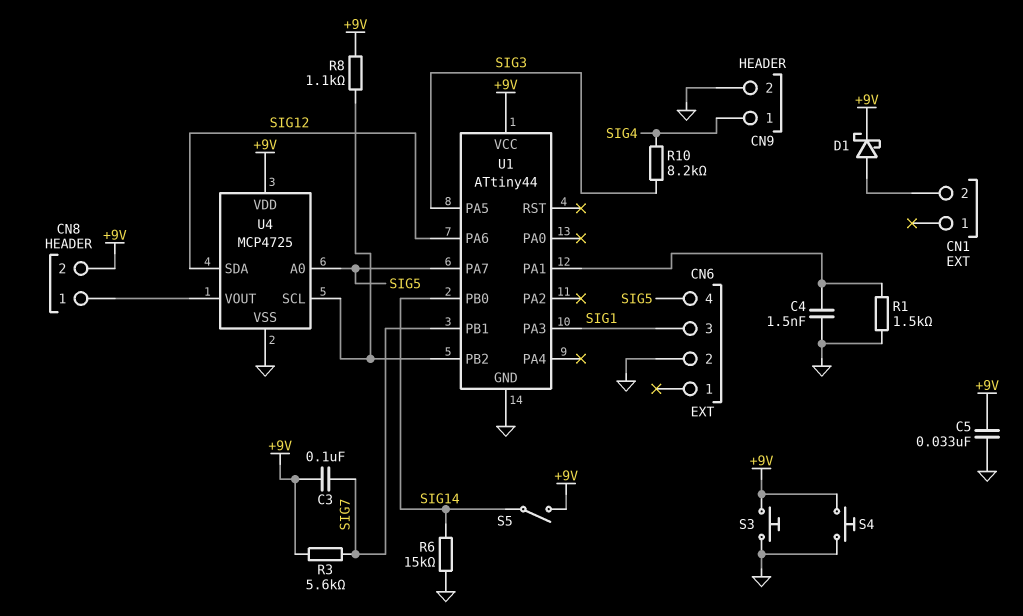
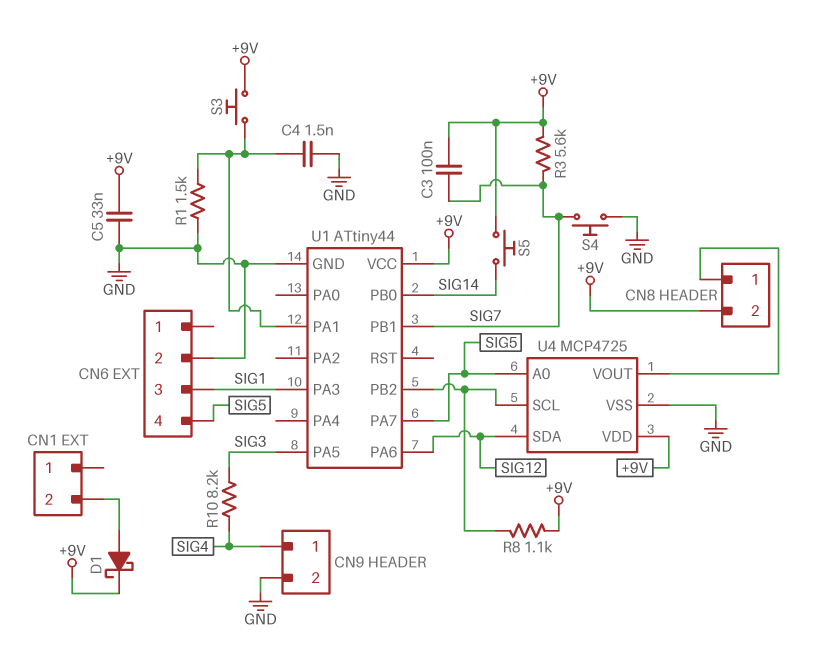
R6: 15k (GND, SIG14) -> none
S3: button (+9V, GND) -> button (+9V, U1/PA1)
S4: button (+9V, GND) -> button (GND, SIG7)
S5: switch (+9V, SIG14) -> button (+9V, SIG14)

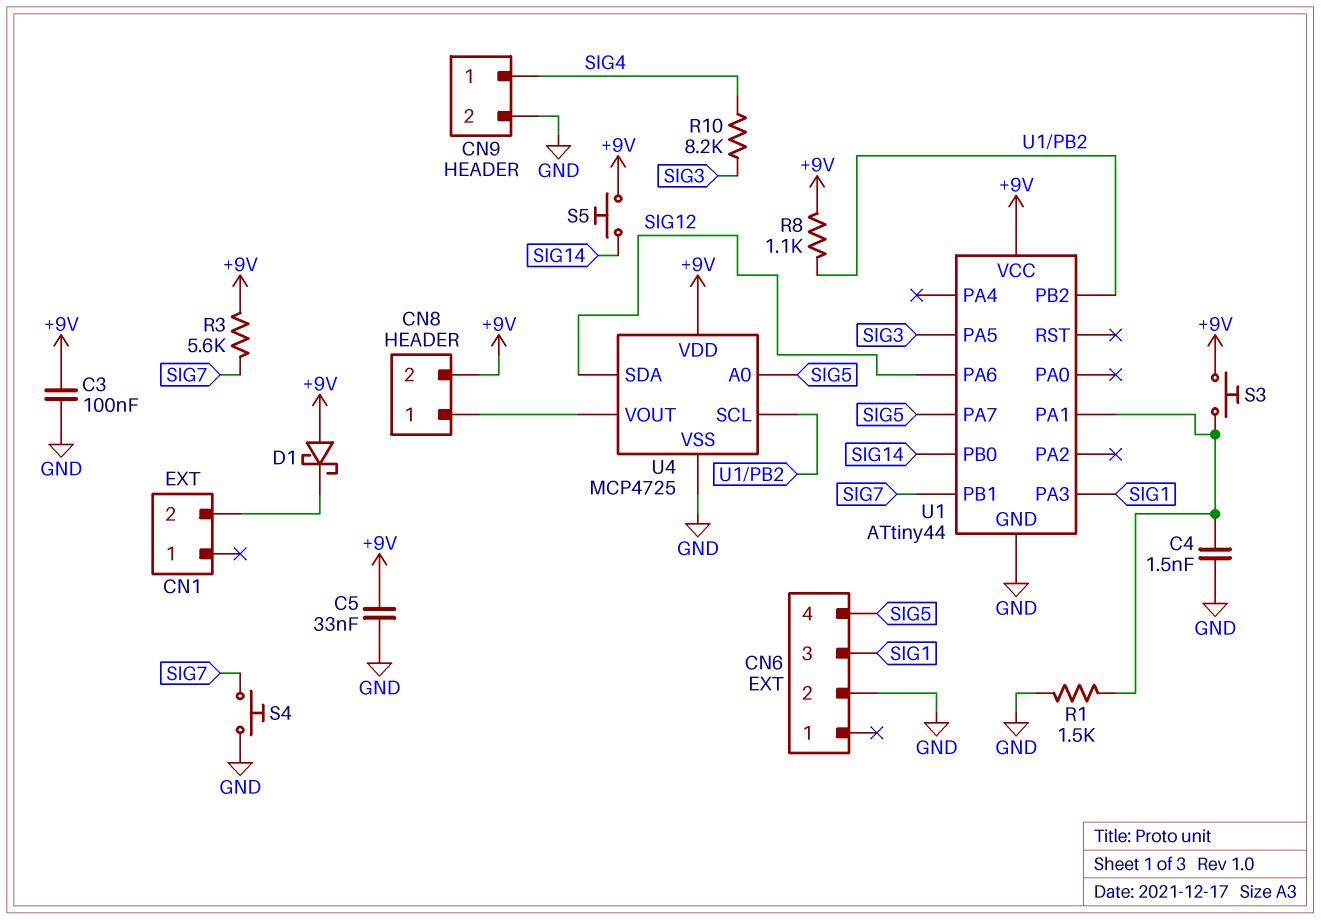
C3: 100nF (+9V, SIG7) -> 100nF (+9V, GND)
D1: schottky (A CN1/2, K +9V) -> schottky (A +9V, K CN1/2)

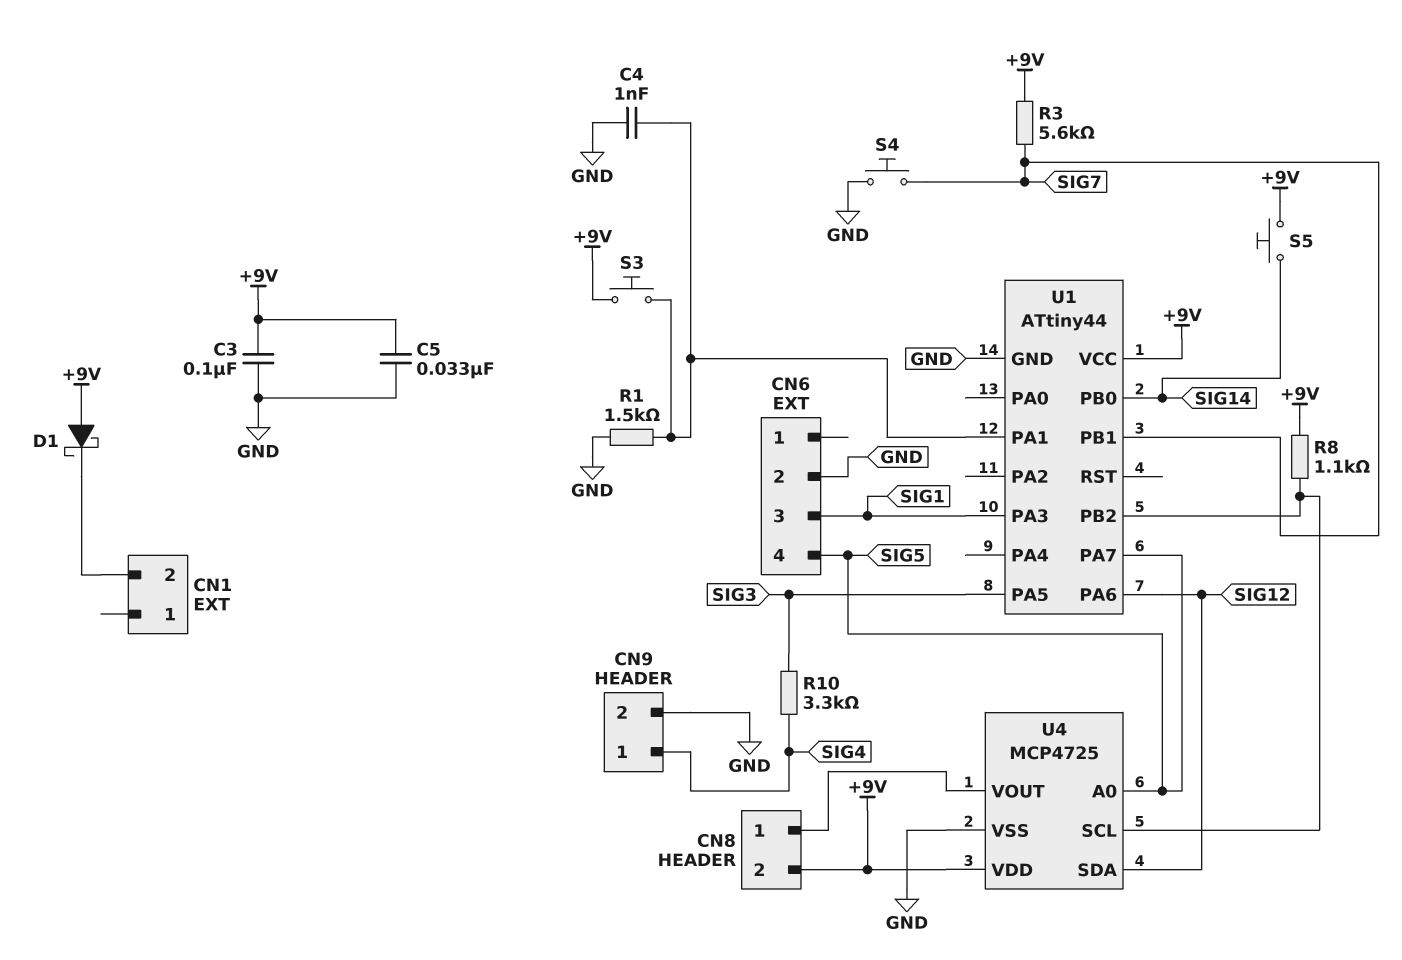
C4: 1.5nF (GND, U1/PA1) -> 1nF (GND, U1/PA1)
R10: 8.2k (SIG3, SIG4) -> 3.3k (SIG3, SIG4)

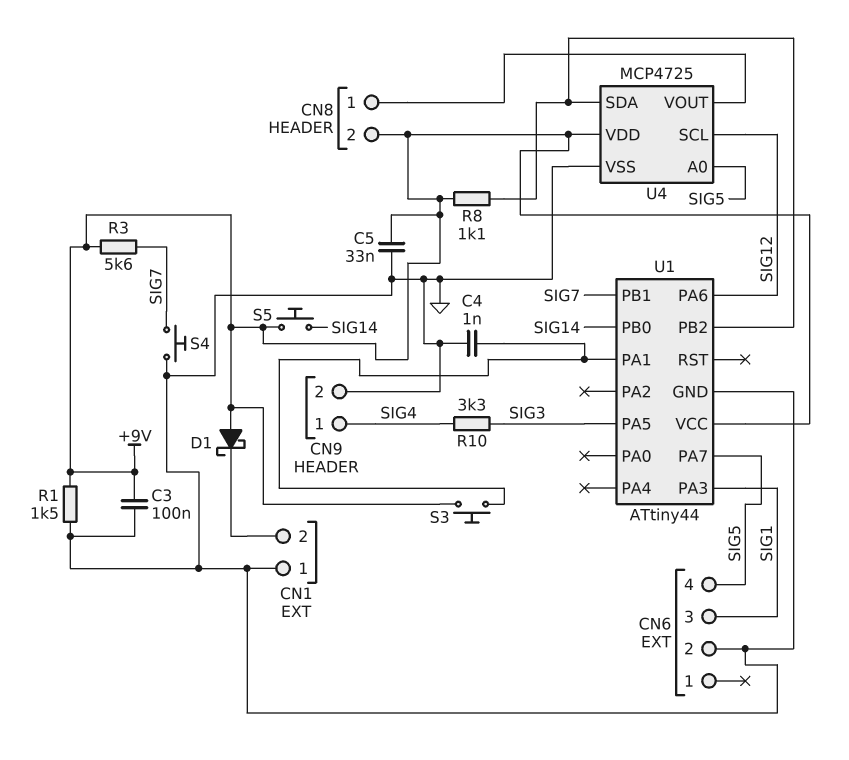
CN1 pin 1: none -> GND
R1: 1.5k (GND, U1/PA1) -> 1.5k (+9V, GND)
U4 pin SCL: U1/PB2 -> SIG12
U4 pin SDA: SIG12 -> U1/PB2

